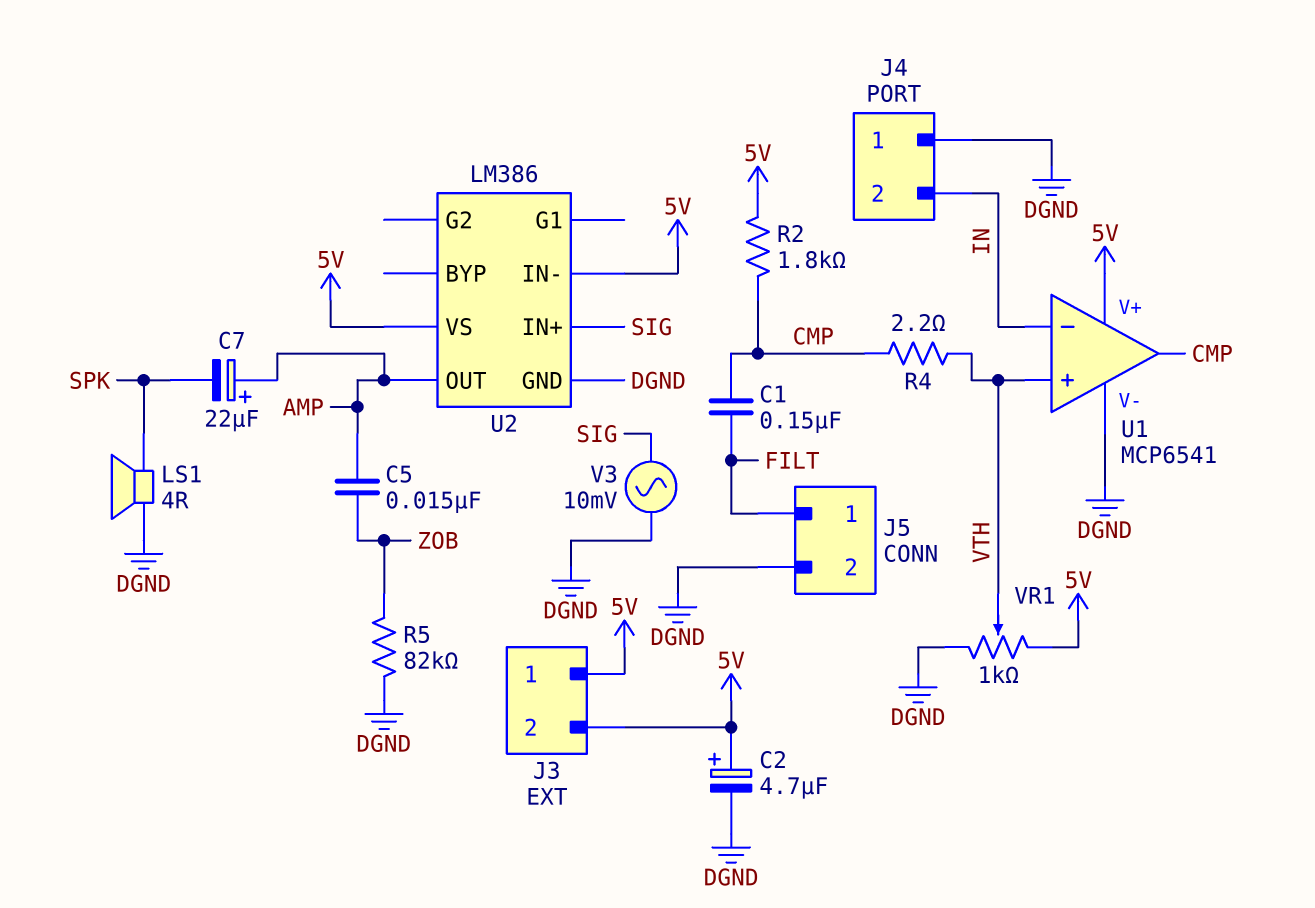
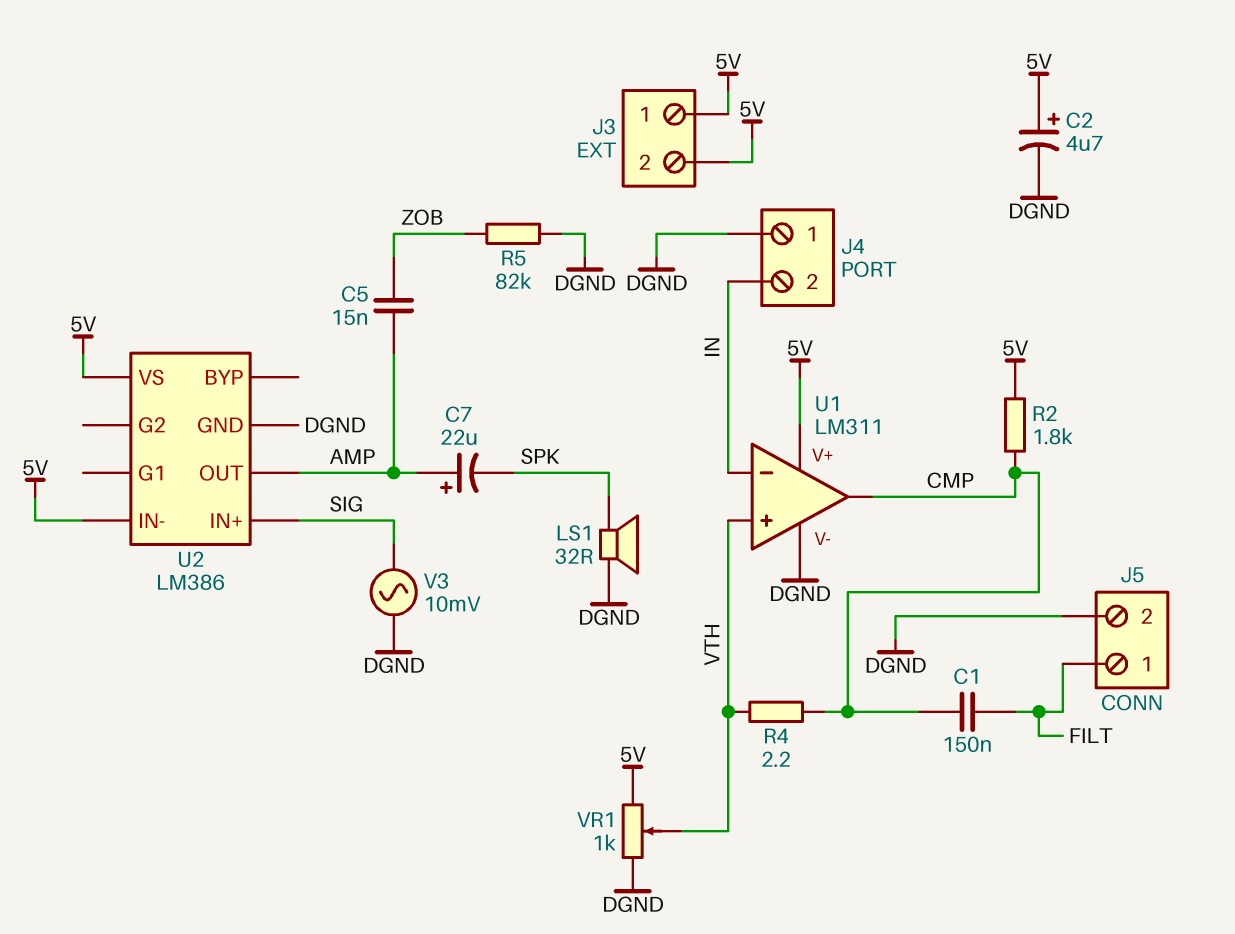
LS1: speaker 4R (DGND, SPK) -> speaker 32R (DGND, SPK)
U1: MCP6541 -> LM311

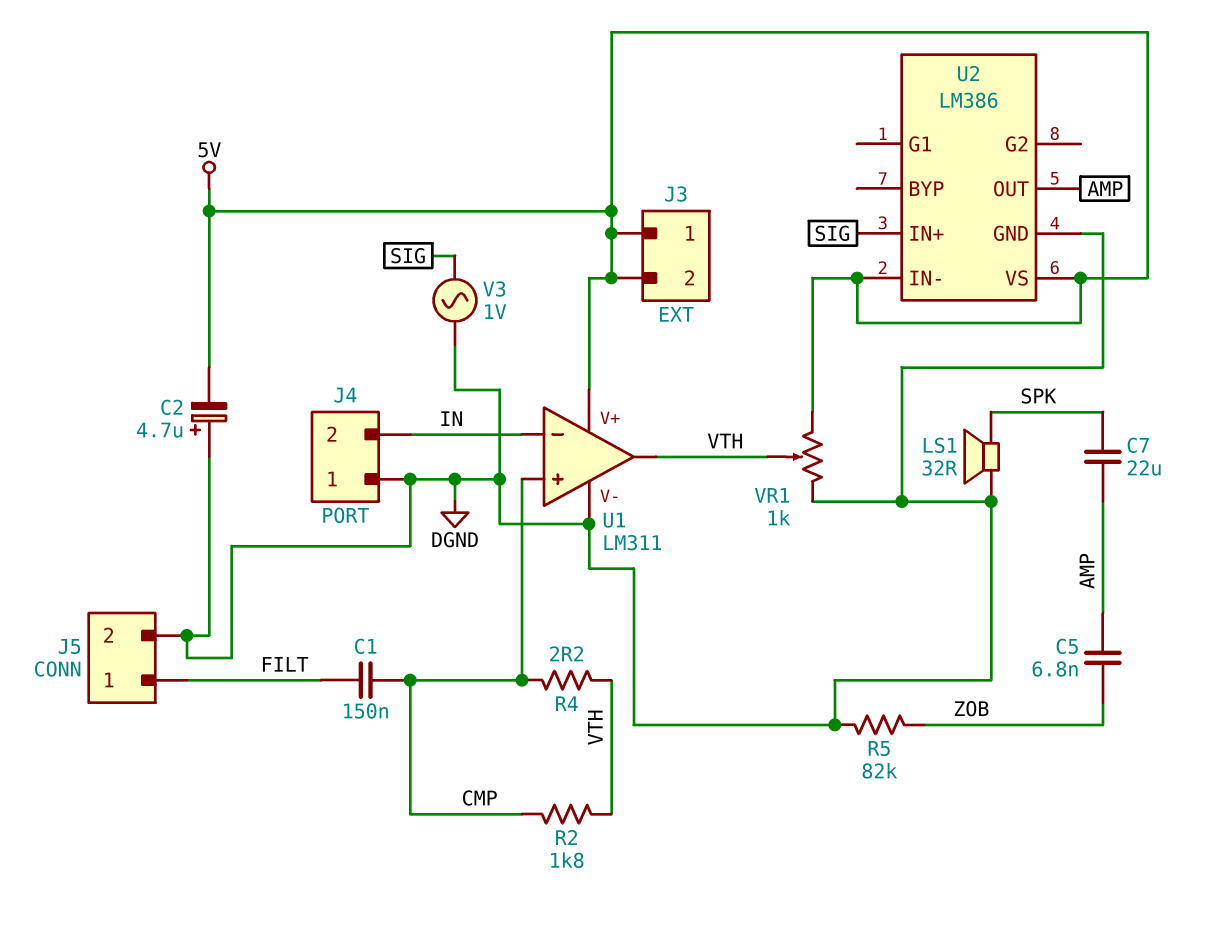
C2: 4.7uF (plus 5V, minus DGND) -> 4.7uF (plus DGND, minus 5V)
C5: 15nF (AMP, ZOB) -> 6.8nF (AMP, ZOB)
C7: 22uF (plus AMP, minus SPK) -> 22uF (AMP, SPK)
R2: 1.8k (5V, CMP) -> 1.8k (CMP, VTH)
U1 pin in+: VTH -> CMP
U1 pin out: CMP -> VTH
V3: AC 10mV (DGND, SIG) -> AC 1V (DGND, SIG)

